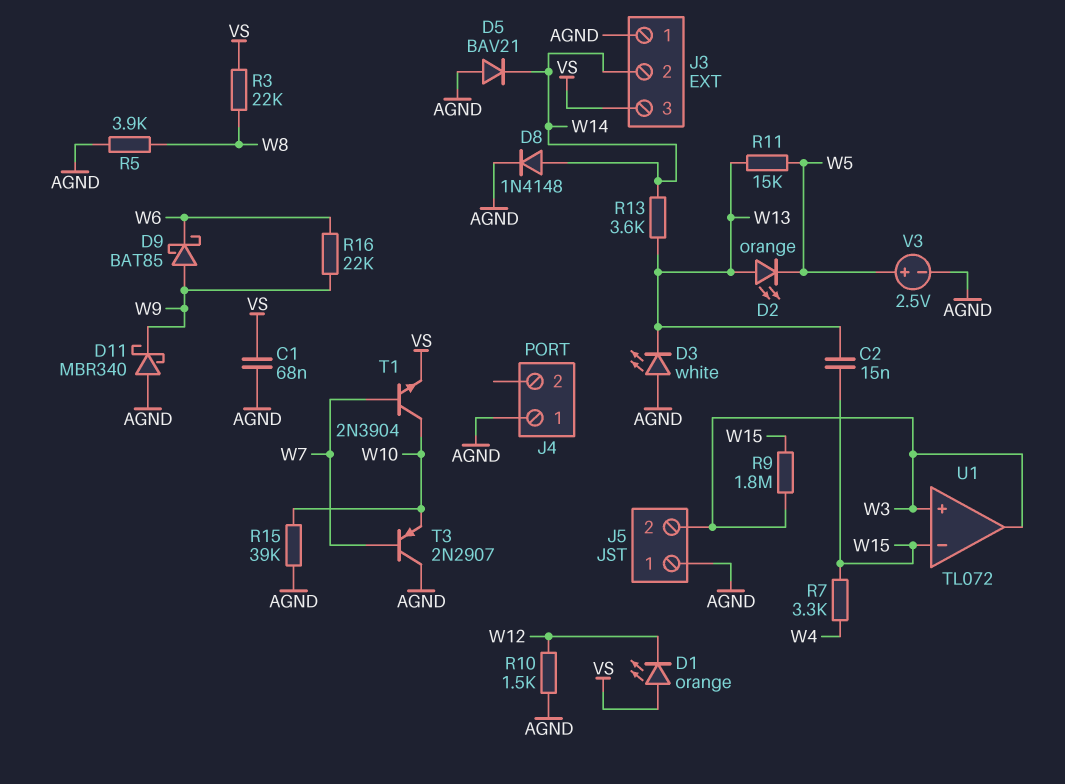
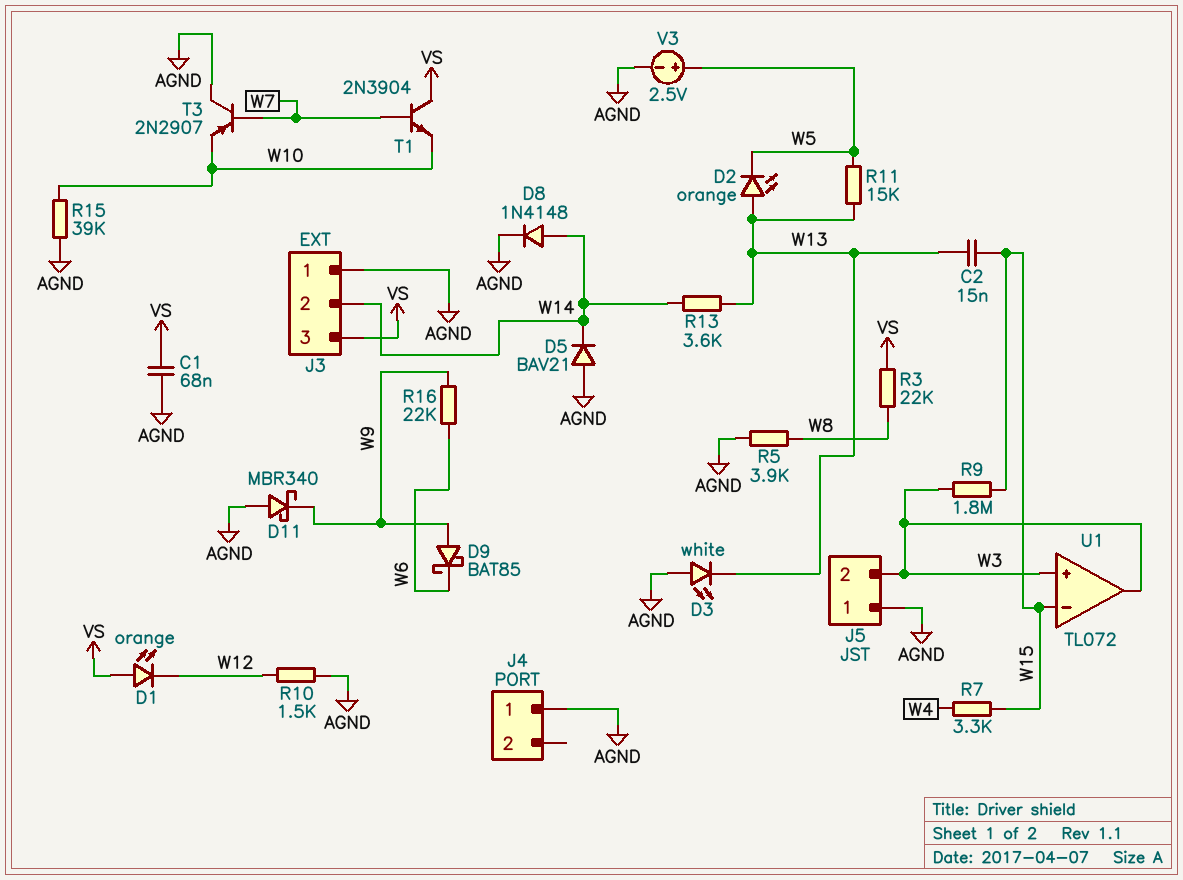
T1: NPN 2N3904 (B W7, C W10, E VS) -> NPN 2N3904 (B W7, C VS, E W10)

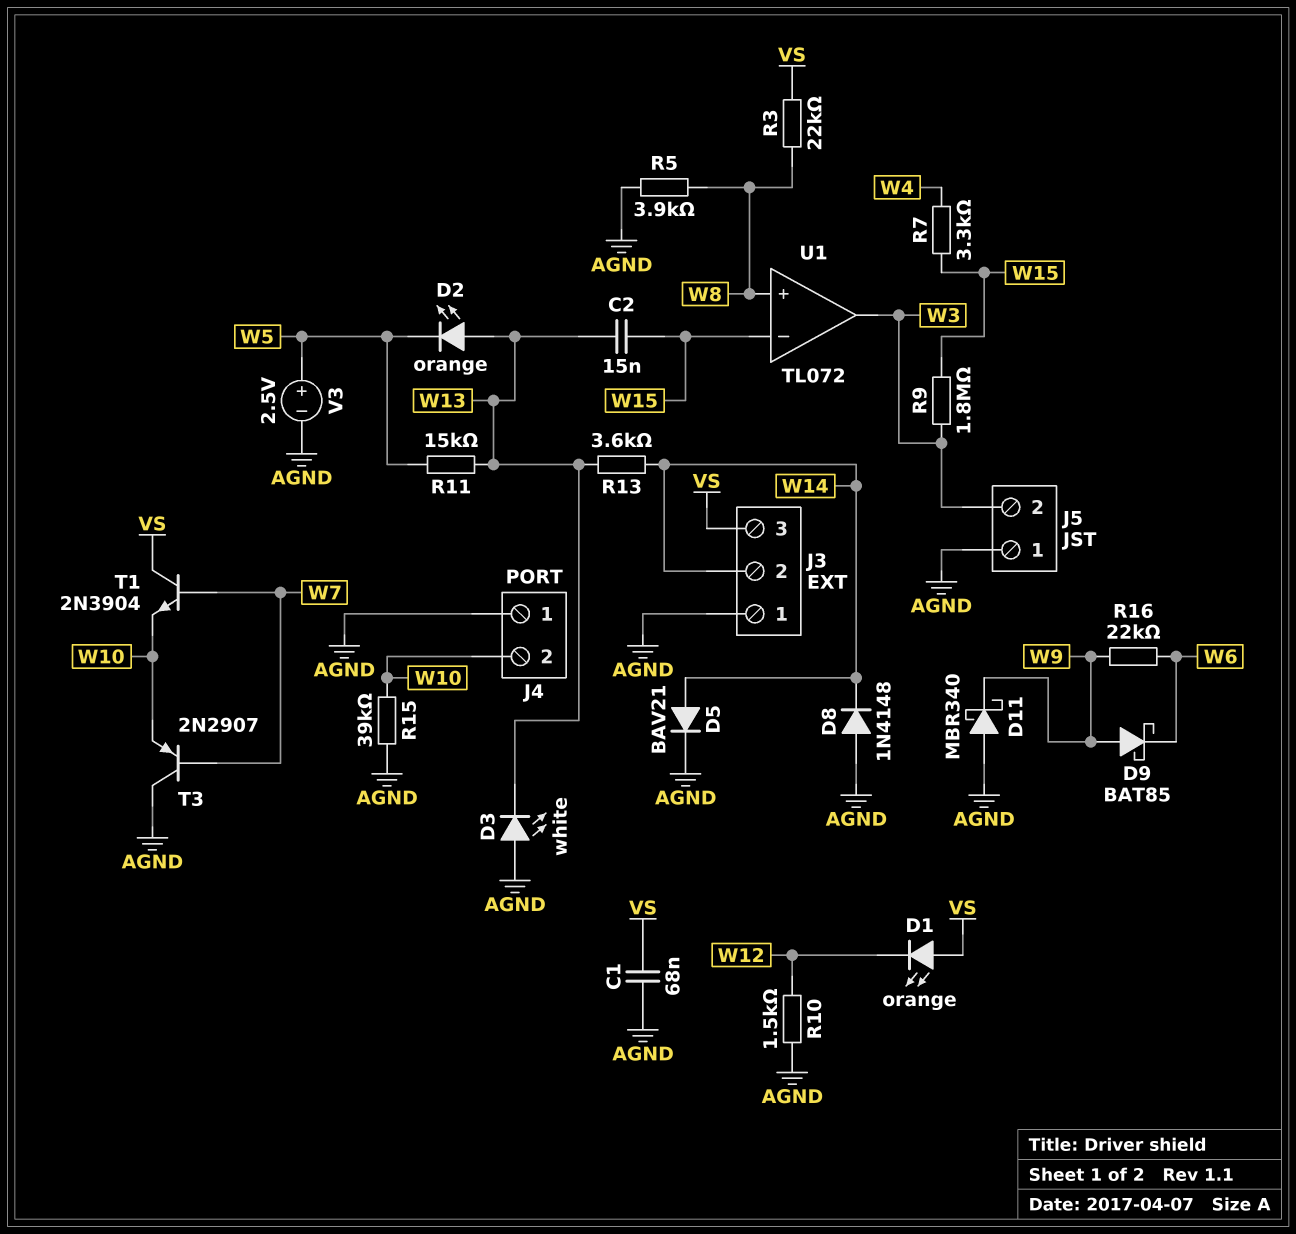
D5: diode BAV21 (A AGND, K W14) -> diode BAV21 (A W14, K AGND)
D8: diode 1N4148 (A W14, K AGND) -> diode 1N4148 (A AGND, K W14)
J4 pin 2: none -> W10
U1 pin in+: W3 -> W8

